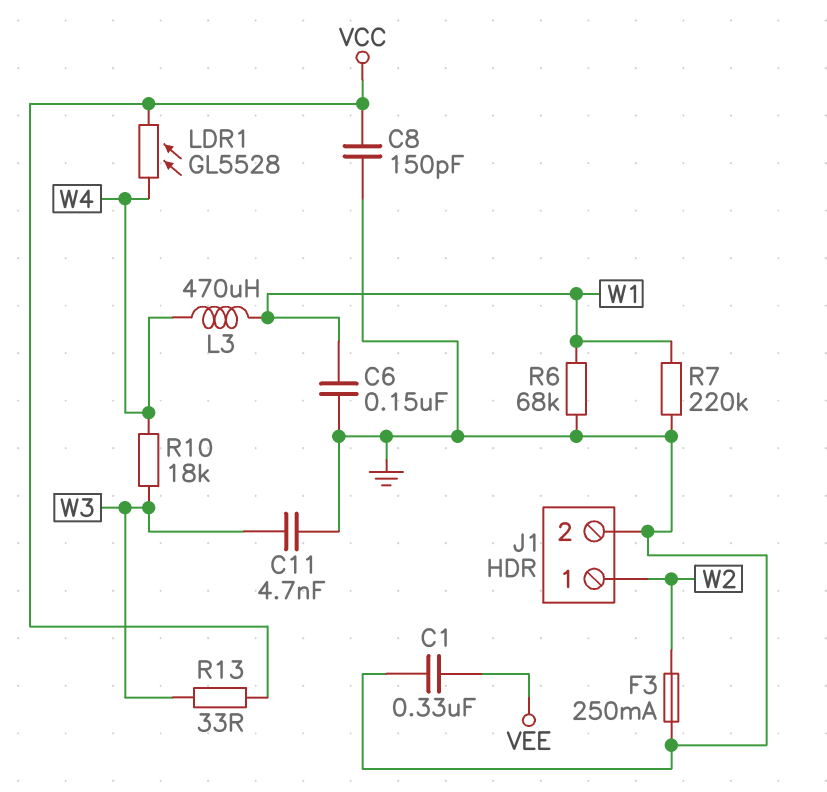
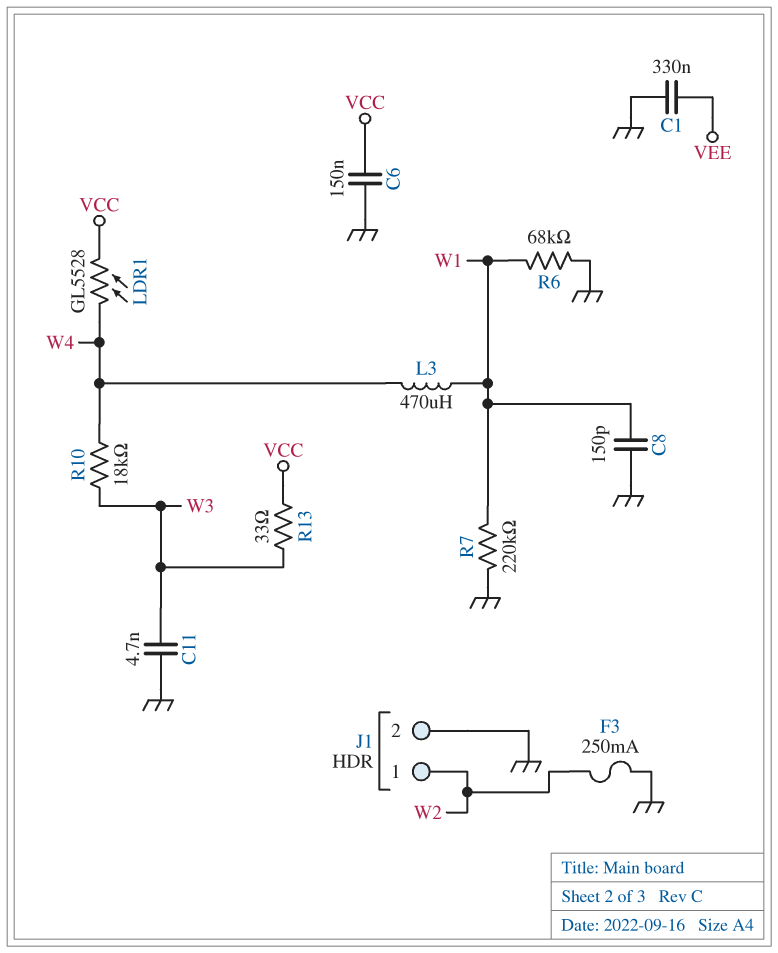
C6: 150nF (GND, W1) -> 150nF (GND, VCC)
C8: 150pF (GND, VCC) -> 150pF (GND, W1)

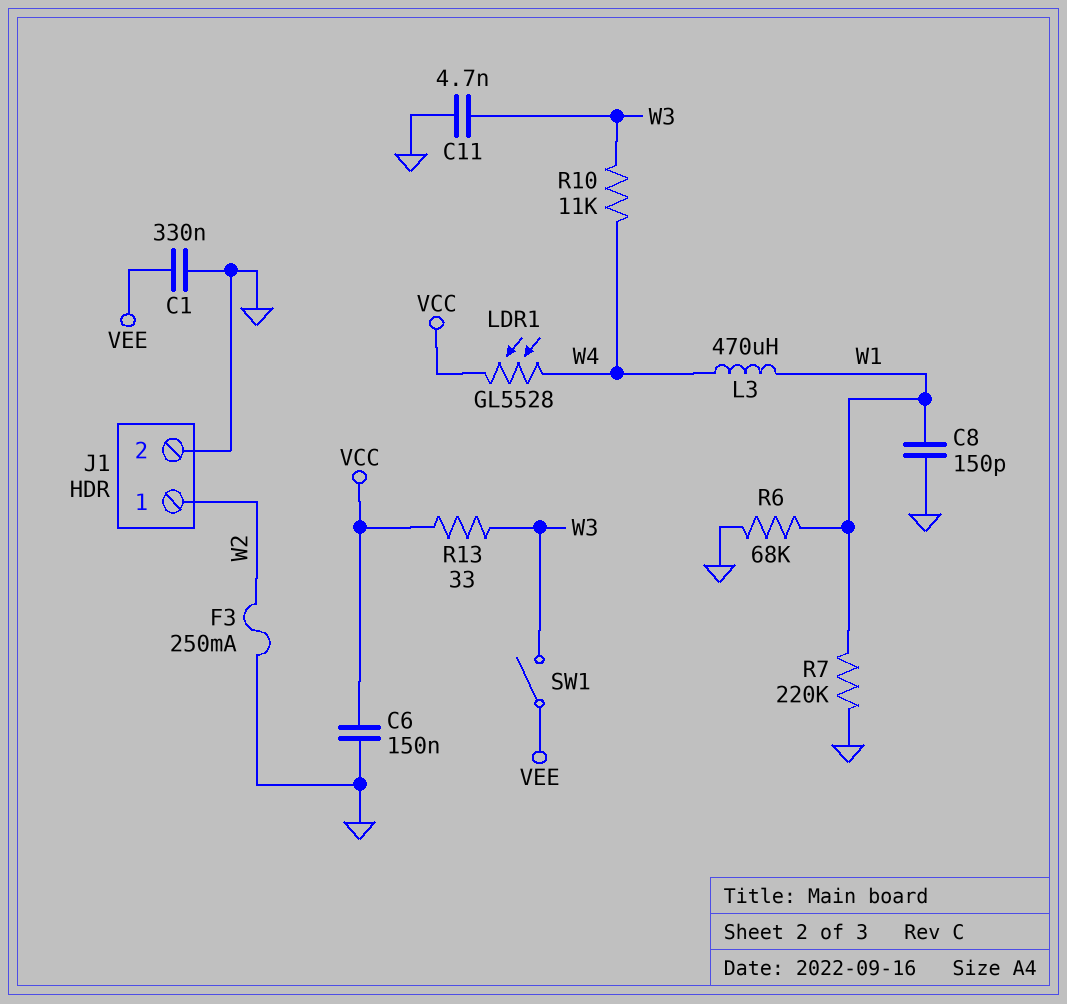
R10: 18k (W3, W4) -> 11k (W3, W4)
SW1: none -> switch (VEE, W3)

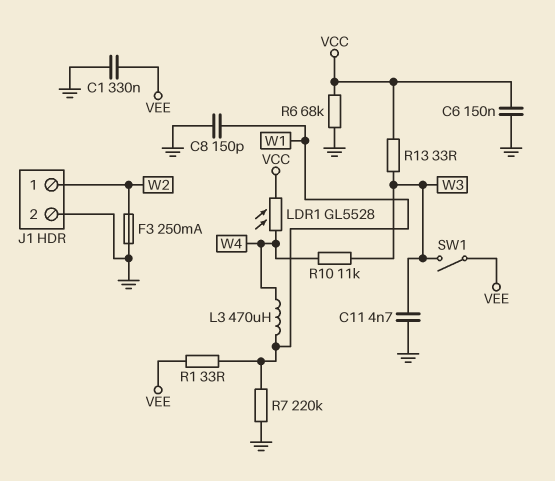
R1: none -> 33 (VEE, W1)
R6: 68k (GND, W1) -> 68k (GND, VCC)

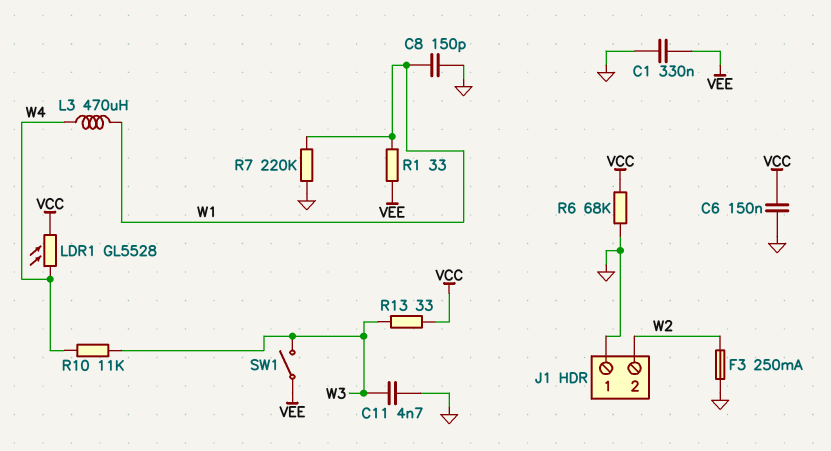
J1 pin 1: W2 -> GND
J1 pin 2: GND -> W2

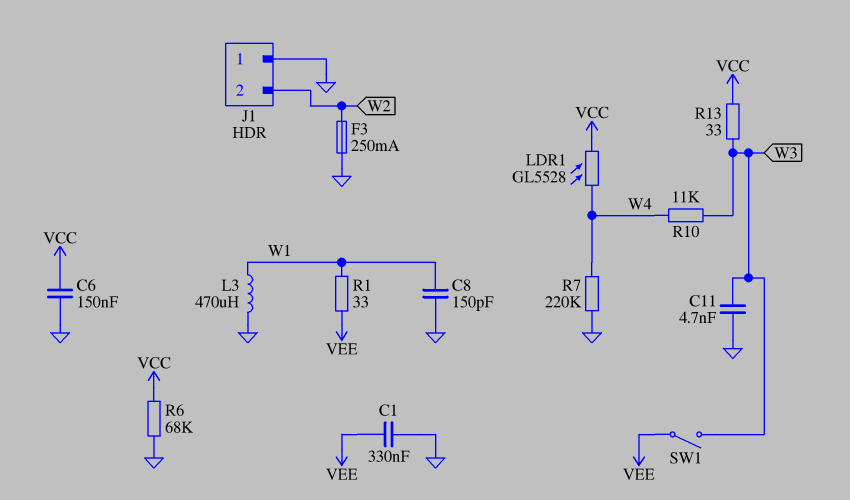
L3: 470uH (W1, W4) -> 470uH (GND, W1)
R7: 220k (GND, W1) -> 220k (GND, W4)

